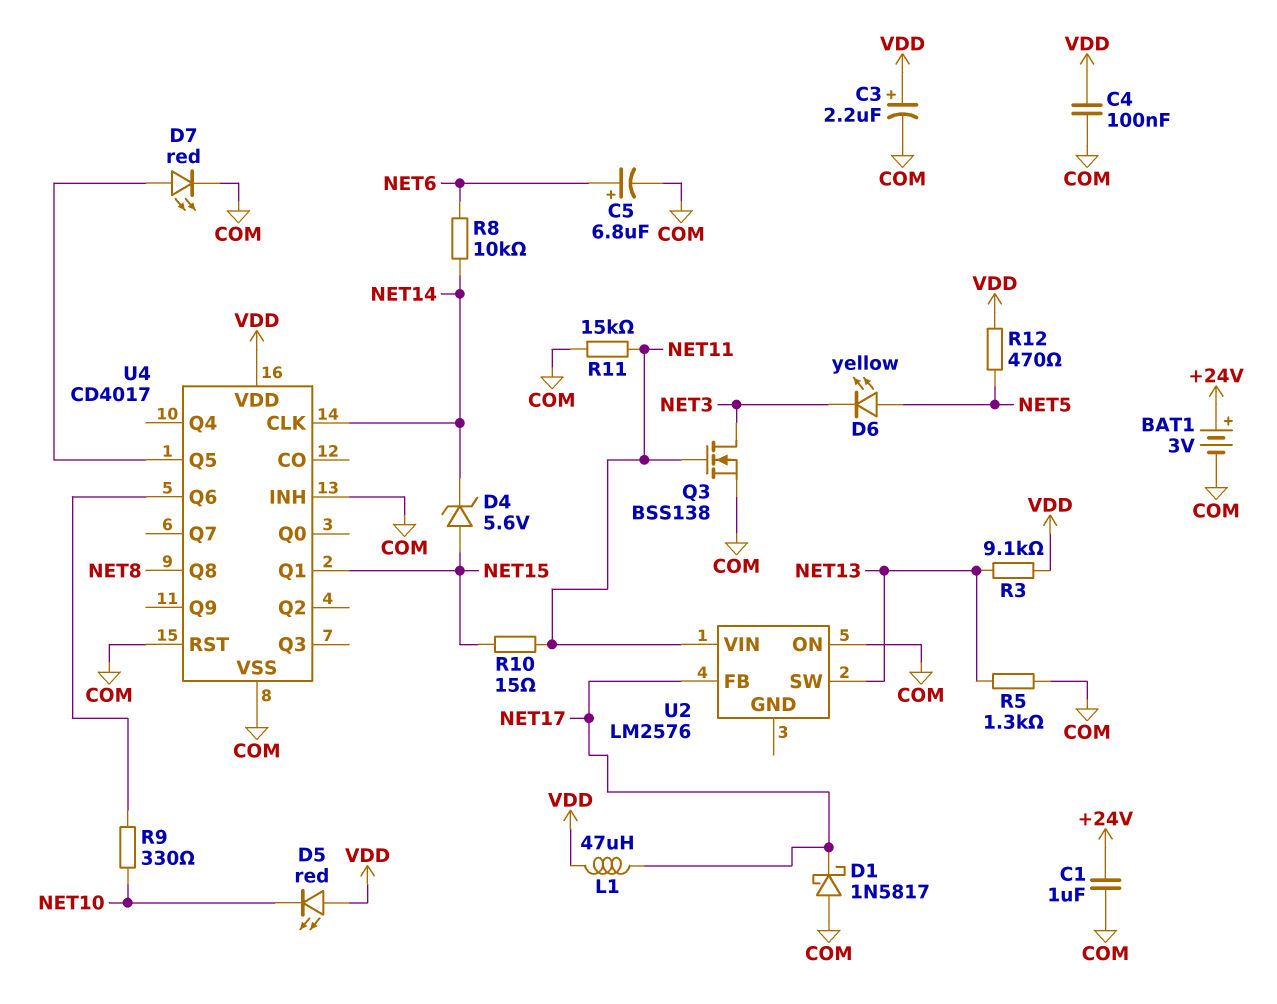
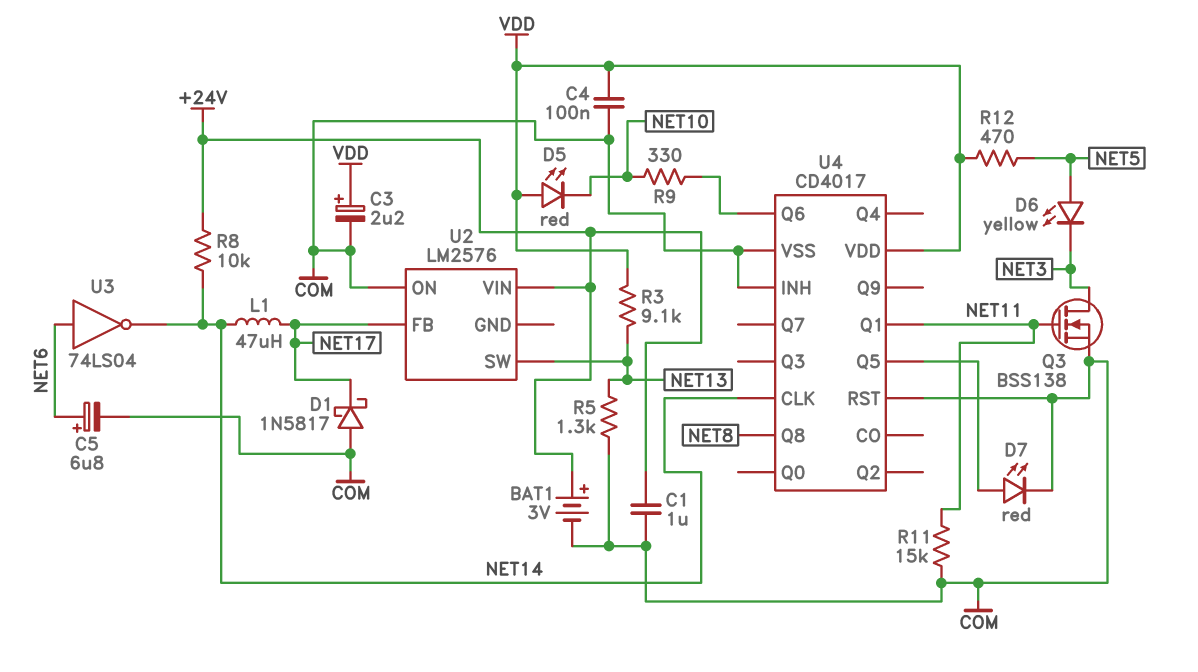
D4: zener 5.6V (A NET15, K NET14) -> none
L1: 47uH (NET17, VDD) -> 47uH (NET14, NET17)
R8: 10k (NET6, NET14) -> 10k (+24V, NET14)
R10: 15 (NET11, NET15) -> none
U2 pin VIN: NET11 -> +24V
U3: none -> NOT 74LS04 (in NET6, out NET14)
U4 pin Q1: NET15 -> NET11

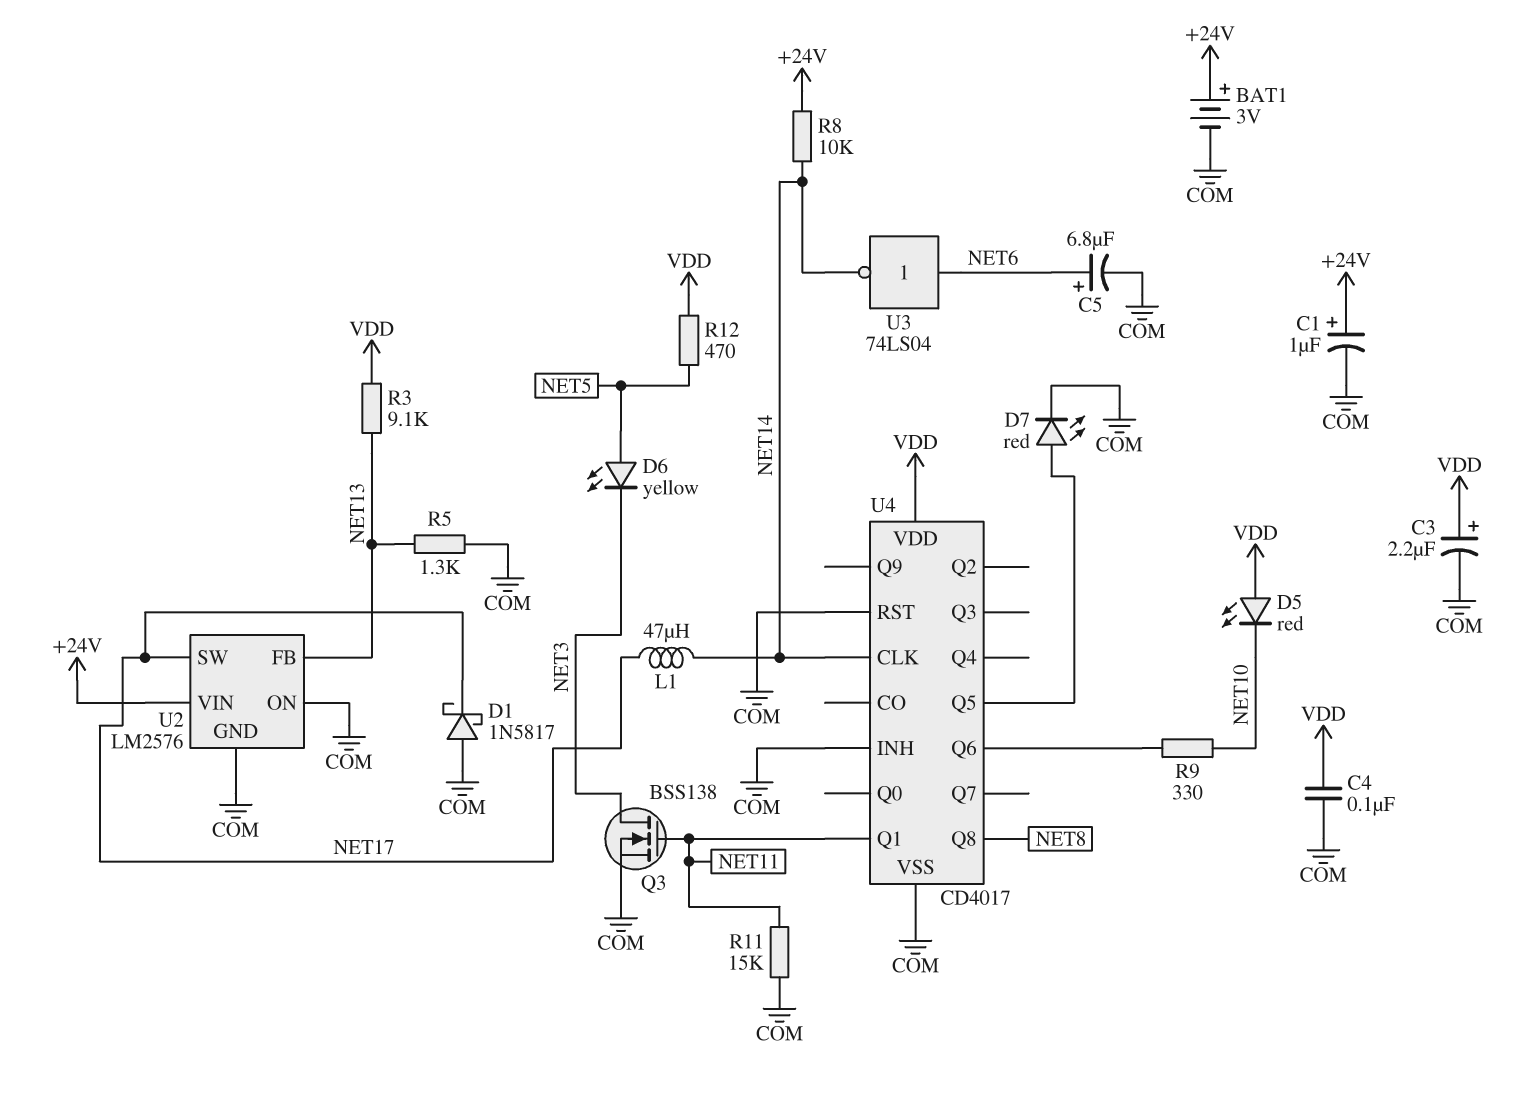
C1: 1uF (+24V, COM) -> 1uF (plus +24V, minus COM)
U2 pin FB: NET17 -> NET13
U2 pin GND: none -> COM
U2 pin SW: NET13 -> NET17

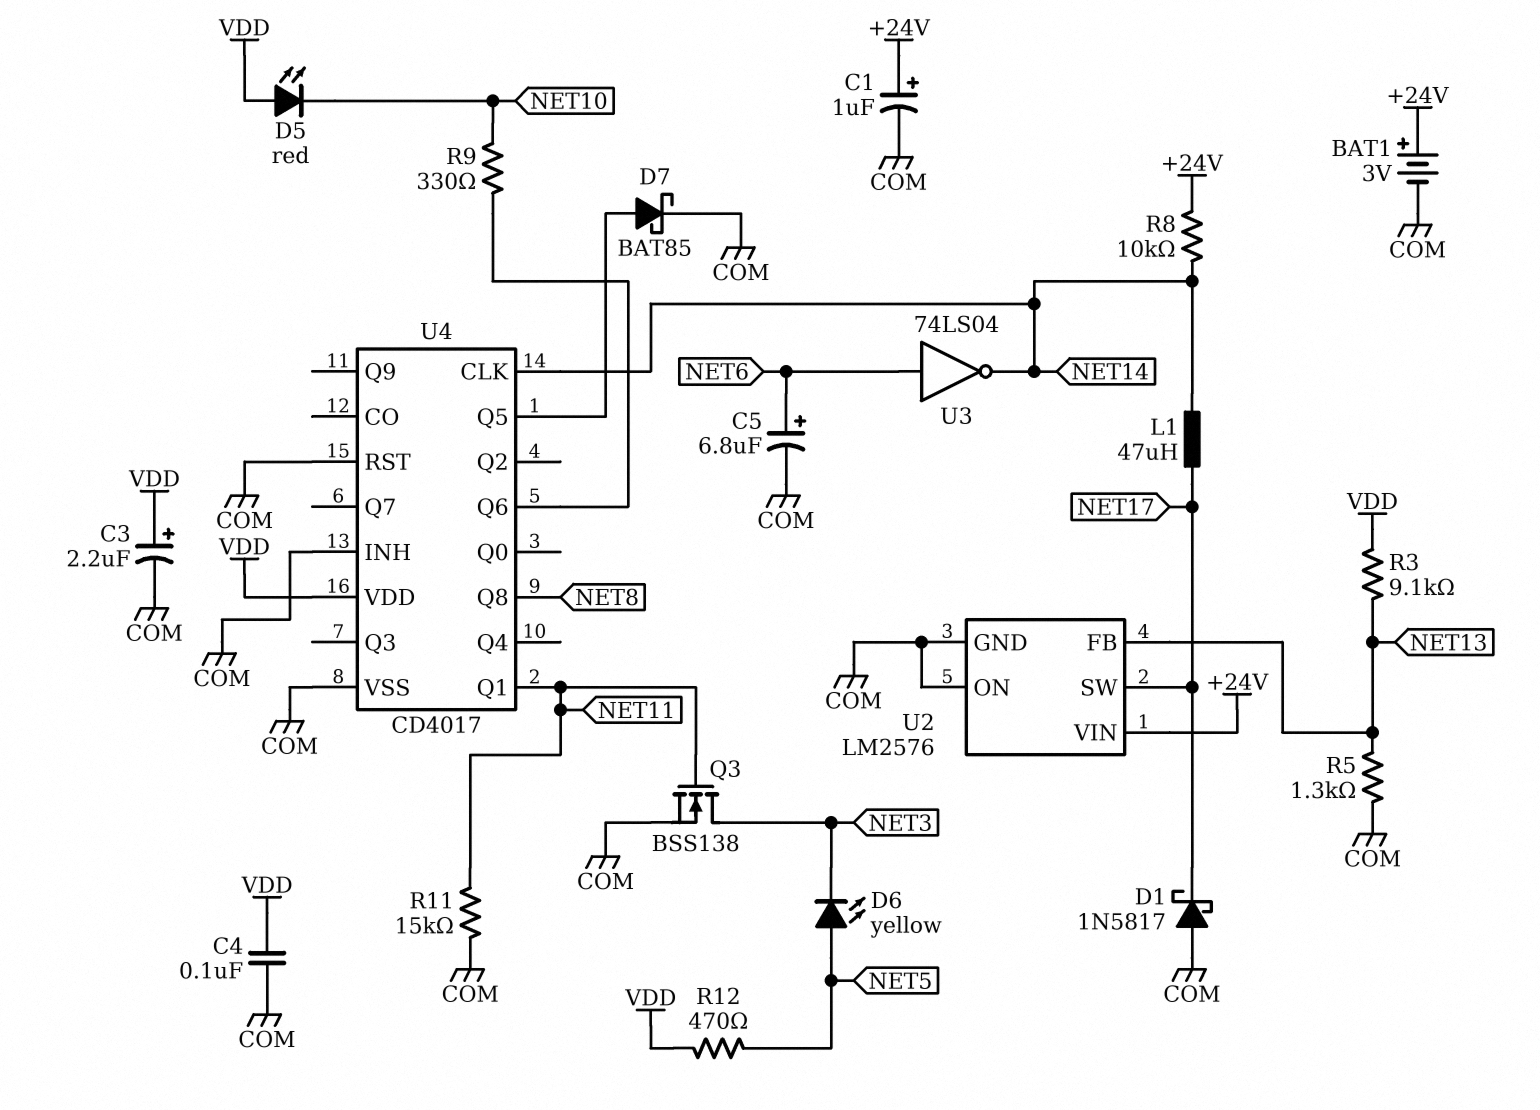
D7: LED red (A U4/Q5, K COM) -> schottky BAT85 (A U4/Q5, K COM)

